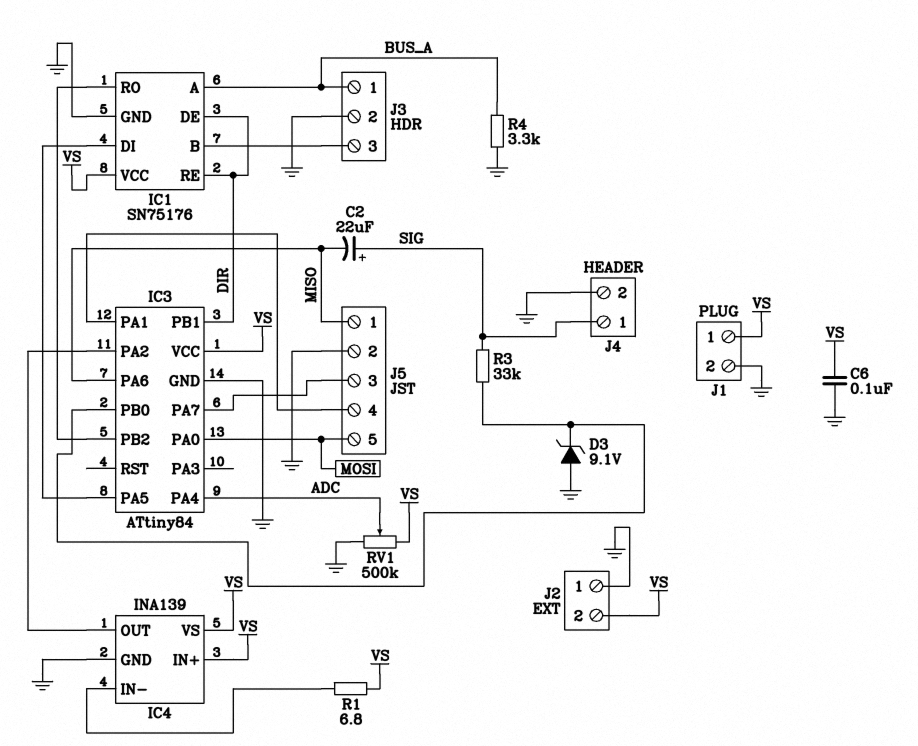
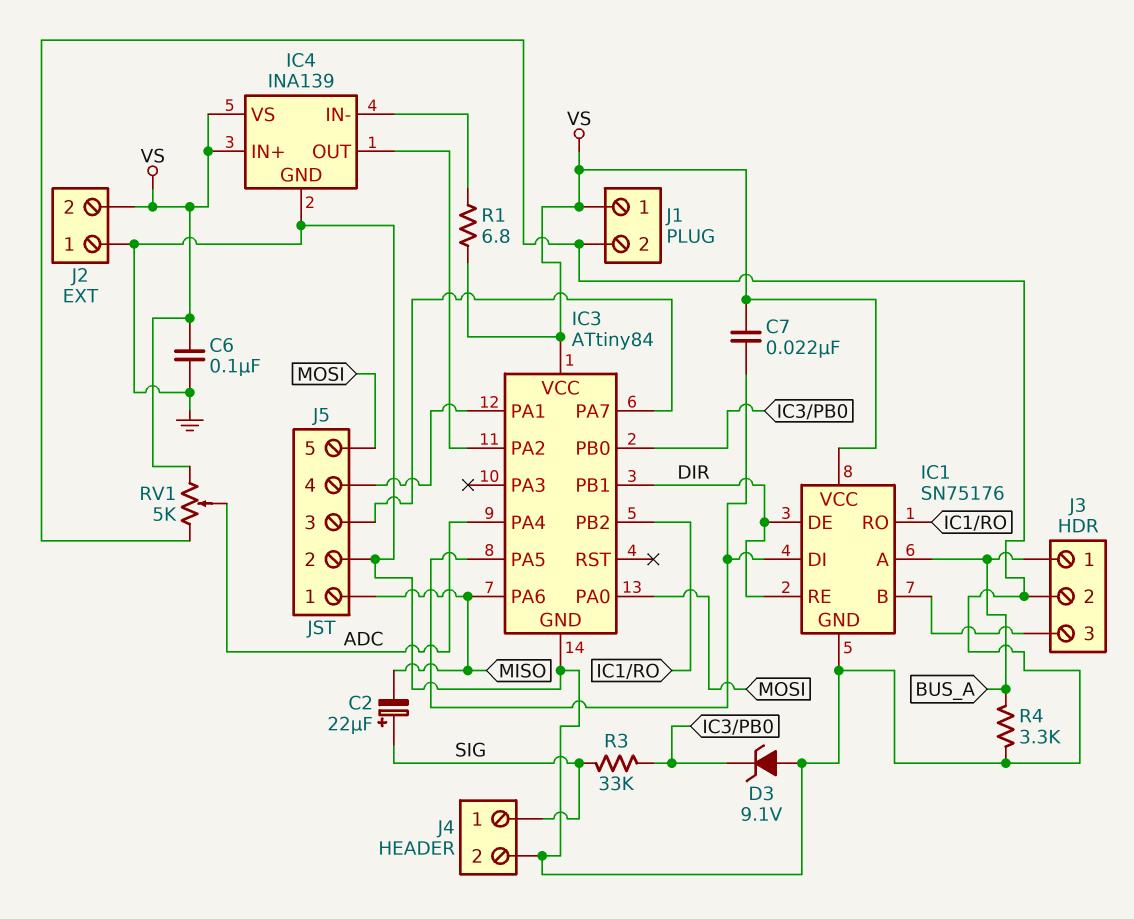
C7: none -> 22nF (IC1/DI, VS)
RV1: 500k (GND, VS, wiper ADC) -> 5k (GND, VS, wiper ADC)

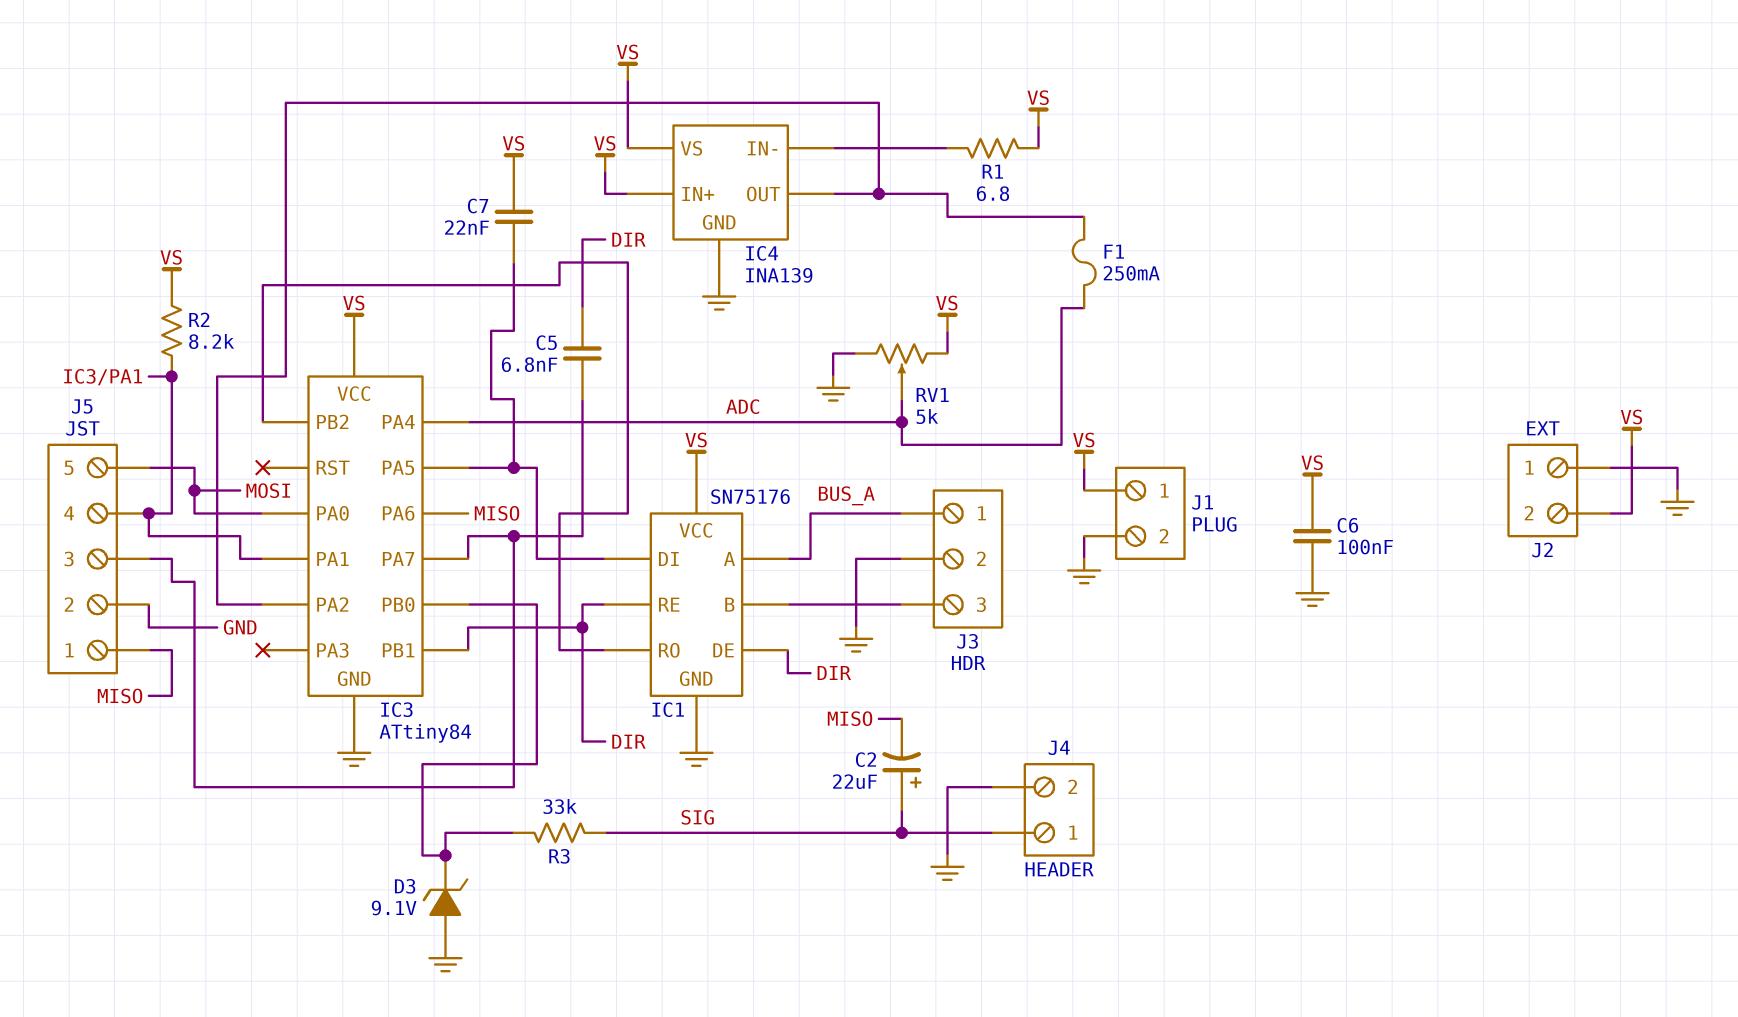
C5: none -> 6.8nF (DIR, IC3/PA7)
F1: none -> 250mA (ADC, IC3/PA2)
R2: none -> 8.2k (IC3/PA1, VS)
R4: 3.3k (BUS_A, GND) -> none

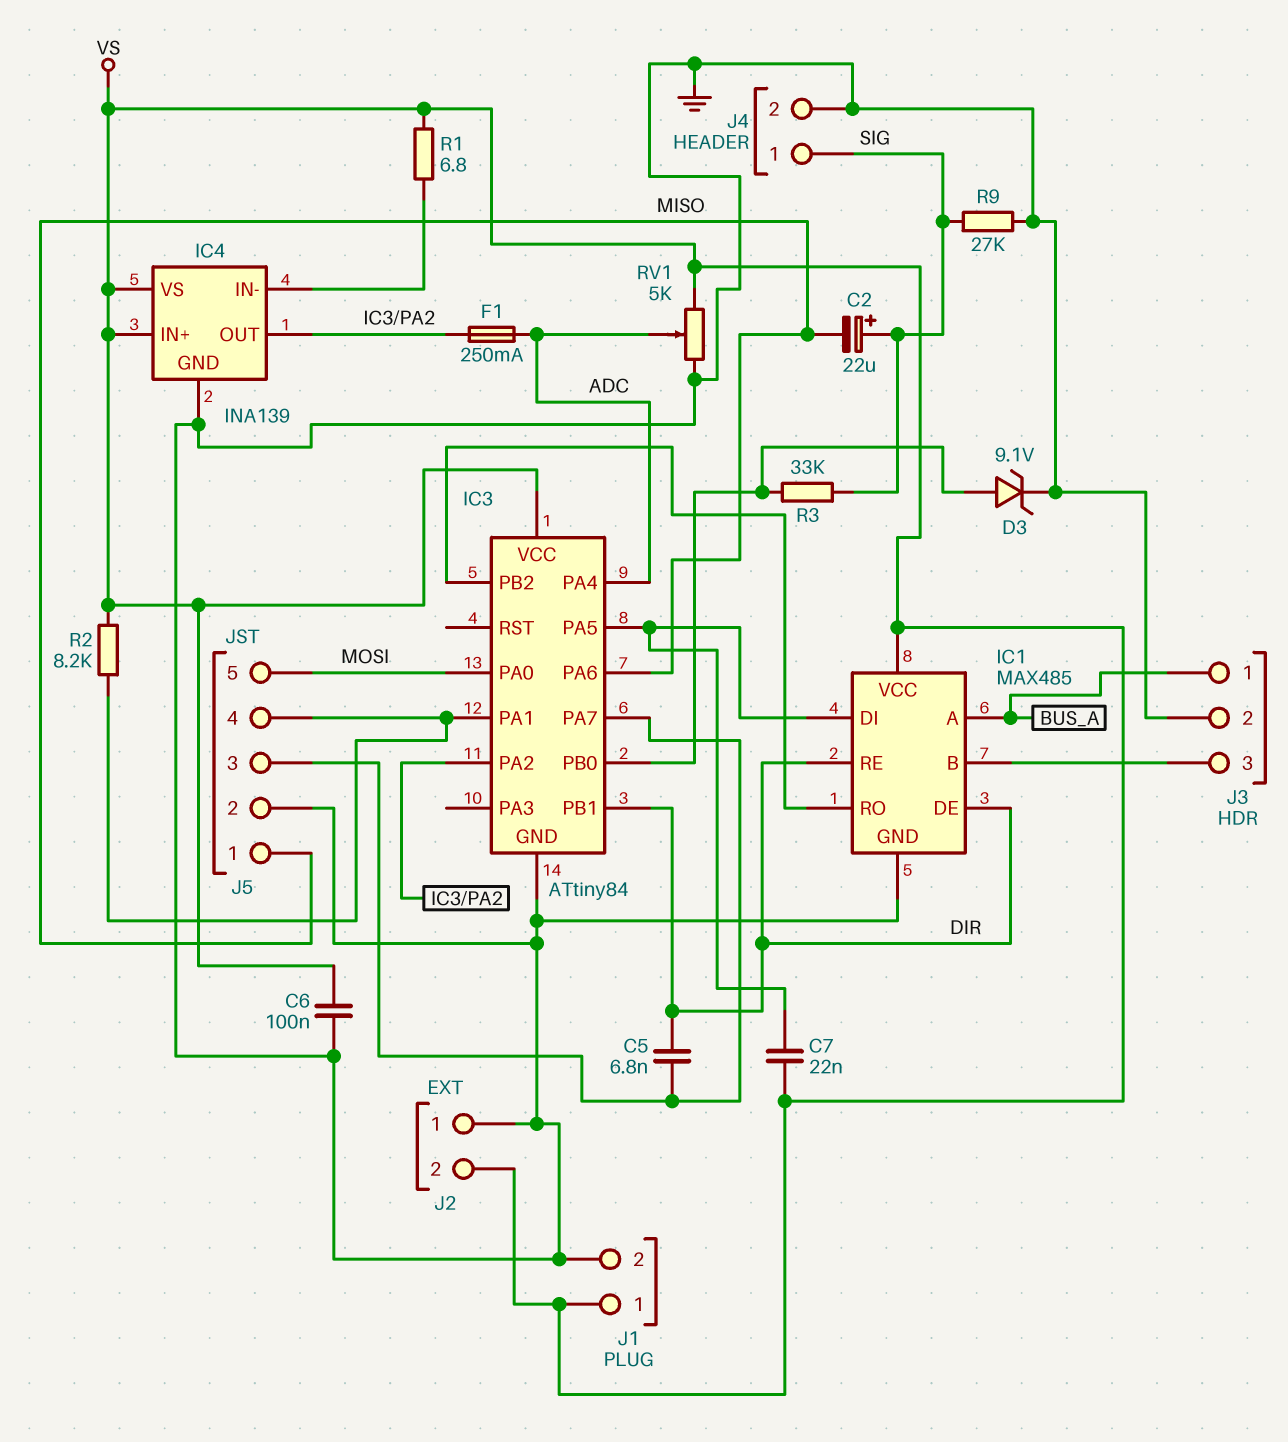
D3: zener 9.1V (A GND, K IC3/PB0) -> zener 9.1V (A IC3/PB0, K GND)
IC1: SN75176 -> MAX485
R9: none -> 27k (GND, SIG)

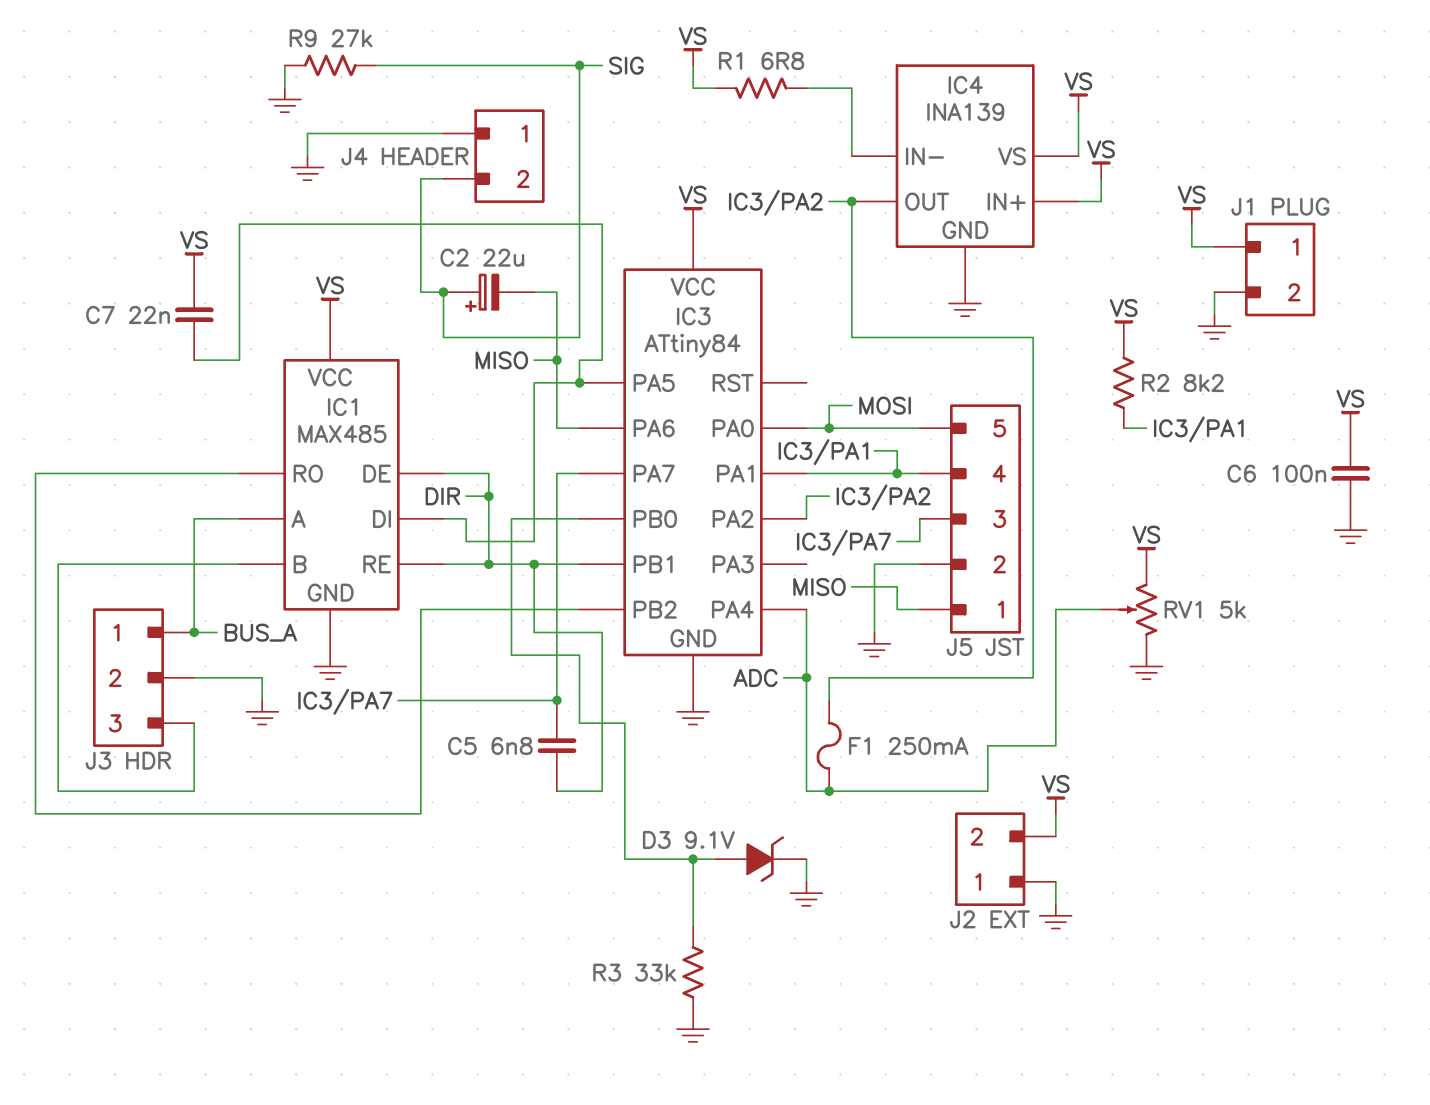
J4 pin 1: SIG -> GND
J4 pin 2: GND -> SIG
R3: 33k (IC3/PB0, SIG) -> 33k (GND, IC3/PB0)

